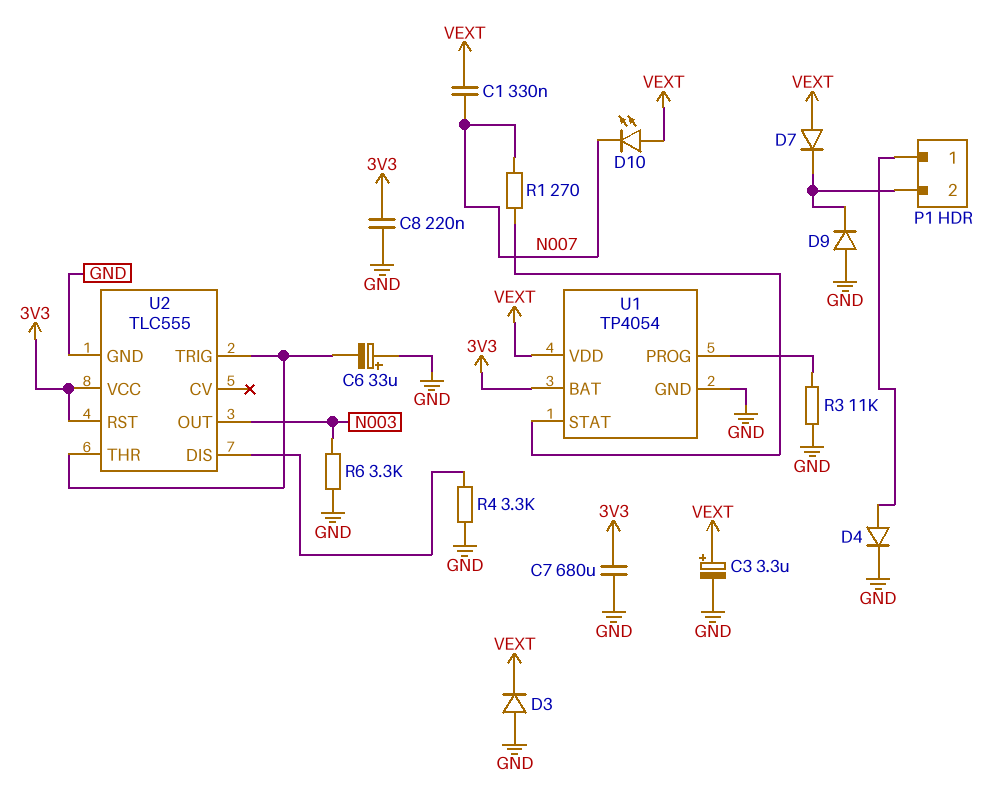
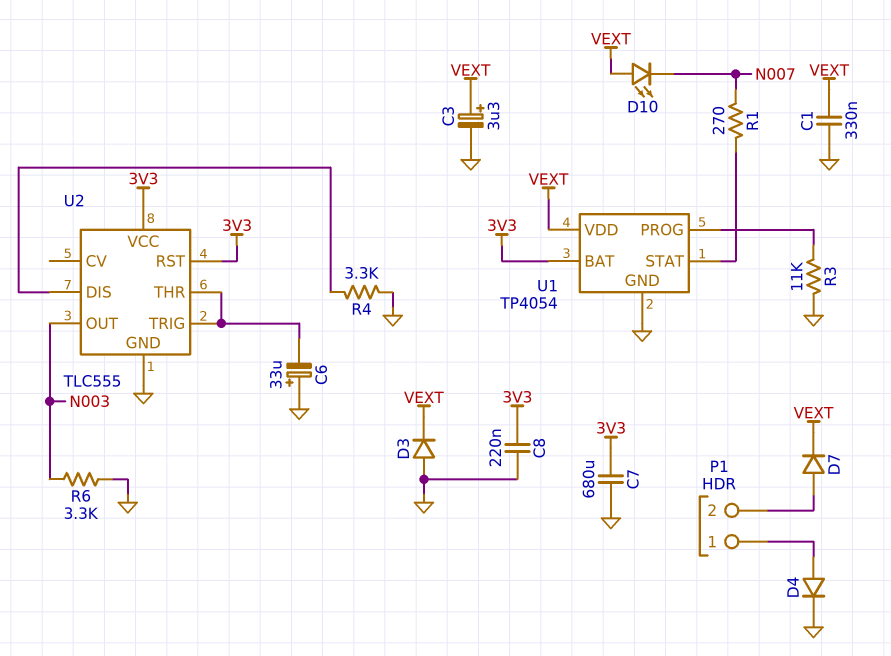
C1: 330nF (N007, VEXT) -> 330nF (GND, VEXT)
D7: diode (A VEXT, K P1/2) -> diode (A P1/2, K VEXT)
D9: diode (A GND, K P1/2) -> none

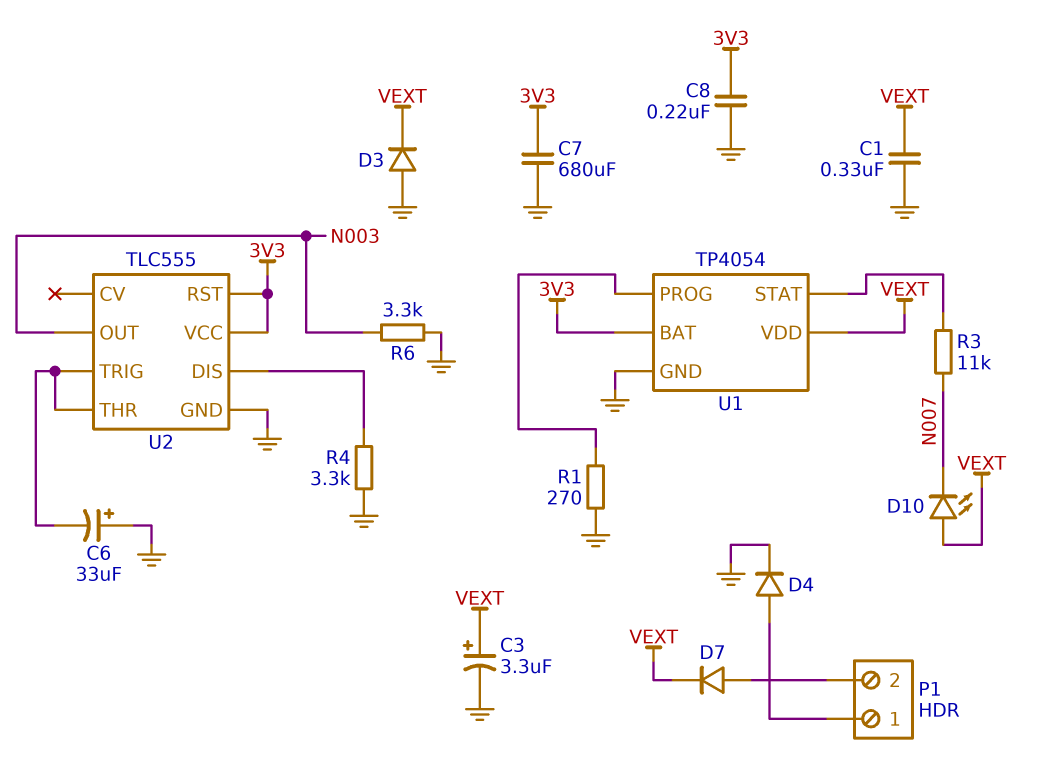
R1: 270 (N007, U1/STAT) -> 270 (GND, U1/PROG)
R3: 11k (GND, U1/PROG) -> 11k (N007, U1/STAT)

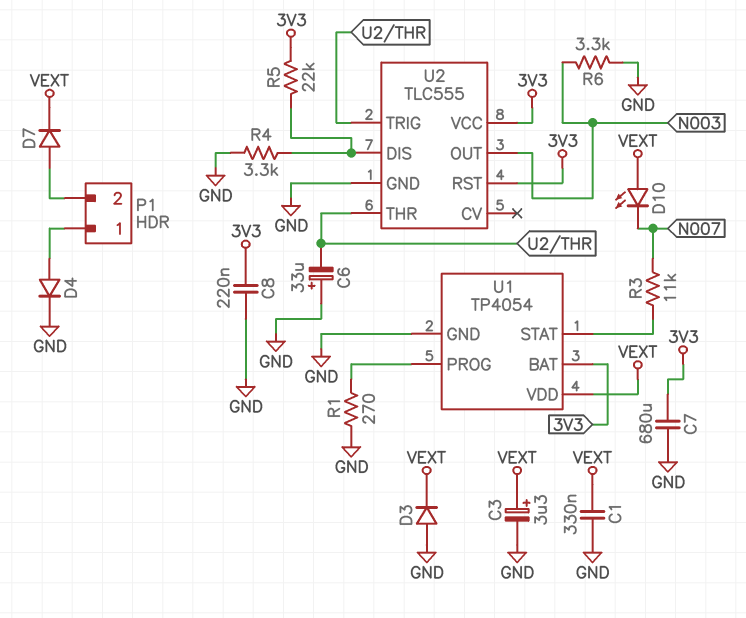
R5: none -> 22k (3V3, U2/DIS)

